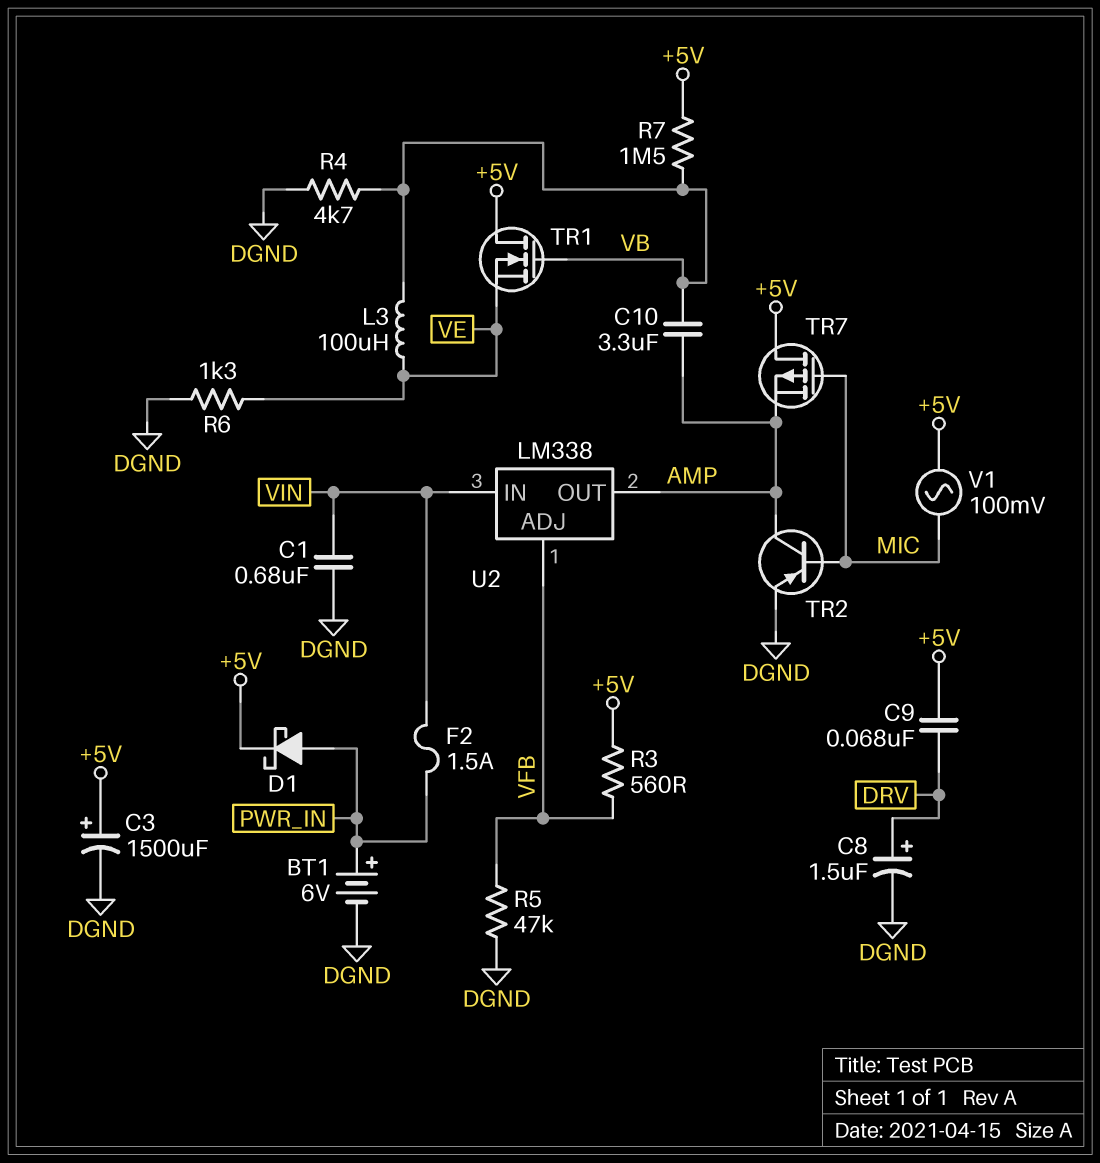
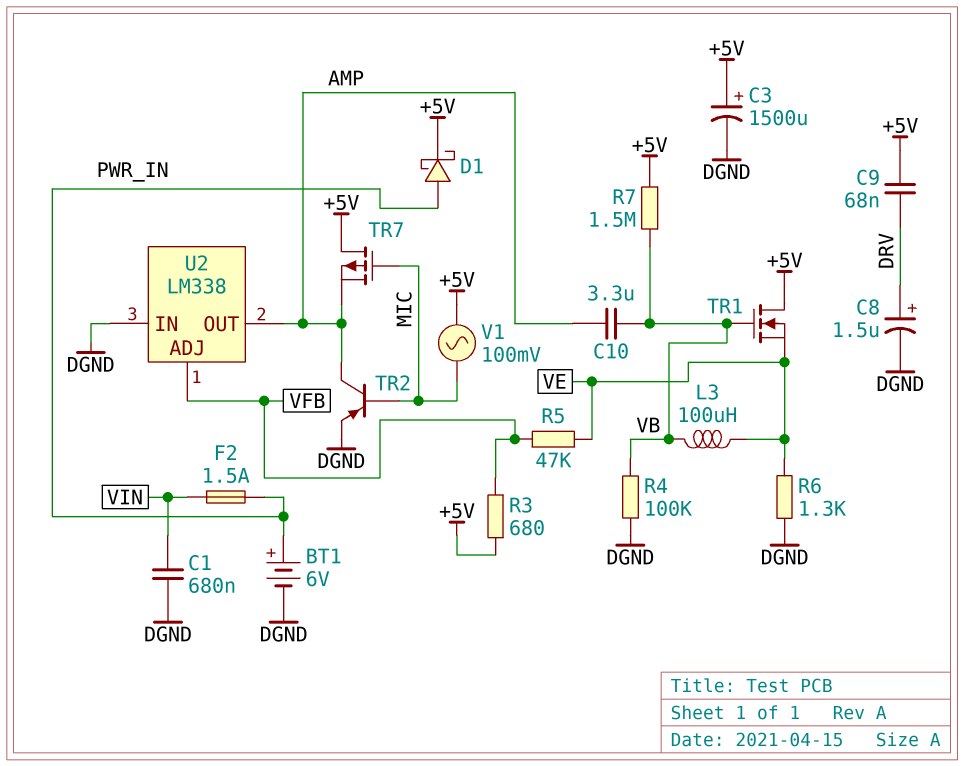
R3: 560 (+5V, VFB) -> 680 (+5V, VFB)
R4: 4.7k (DGND, VB) -> 100k (DGND, VB)
R5: 47k (DGND, VFB) -> 47k (VE, VFB)
U2 pin IN: VIN -> DGND

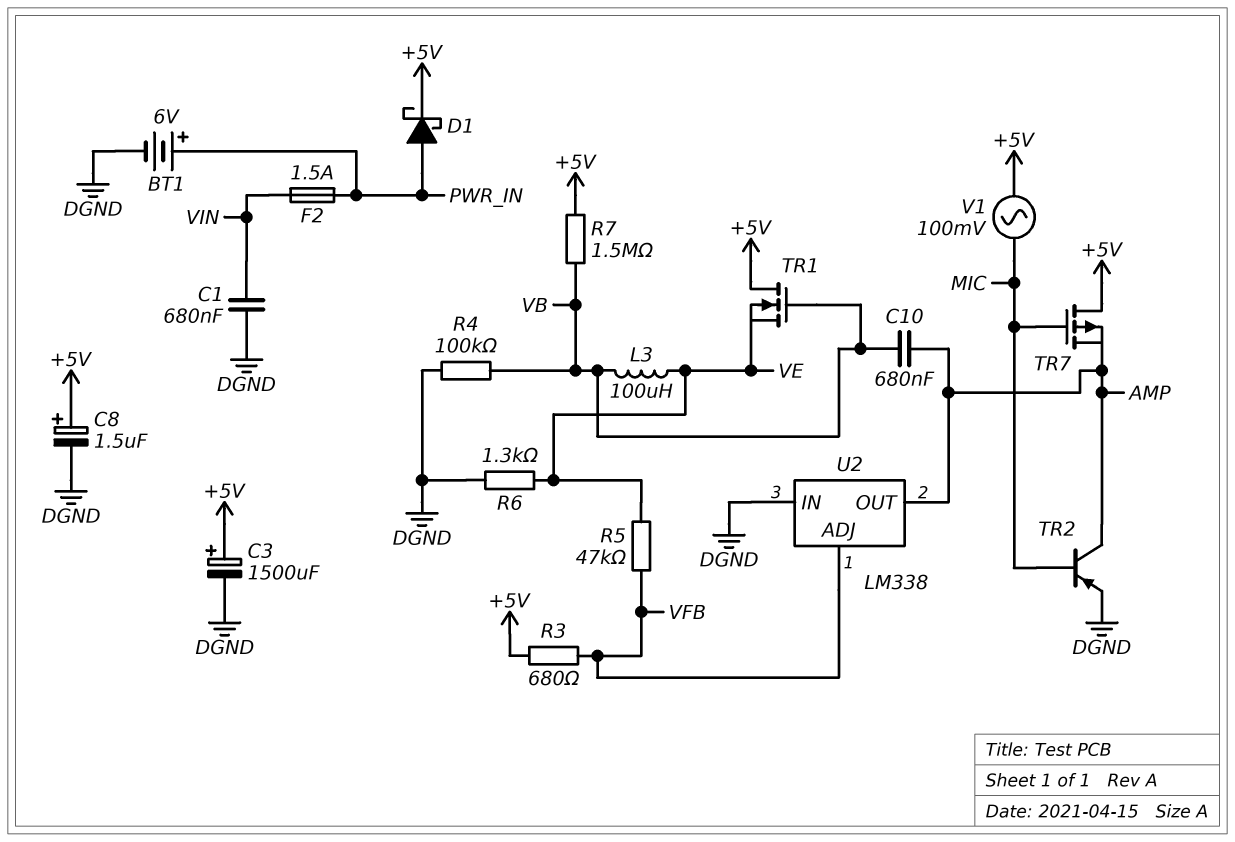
C8: 1.5uF (plus DRV, minus DGND) -> 1.5uF (plus +5V, minus DGND)
C9: 68nF (+5V, DRV) -> none
C10: 3.3uF (AMP, VB) -> 680nF (AMP, VB)

